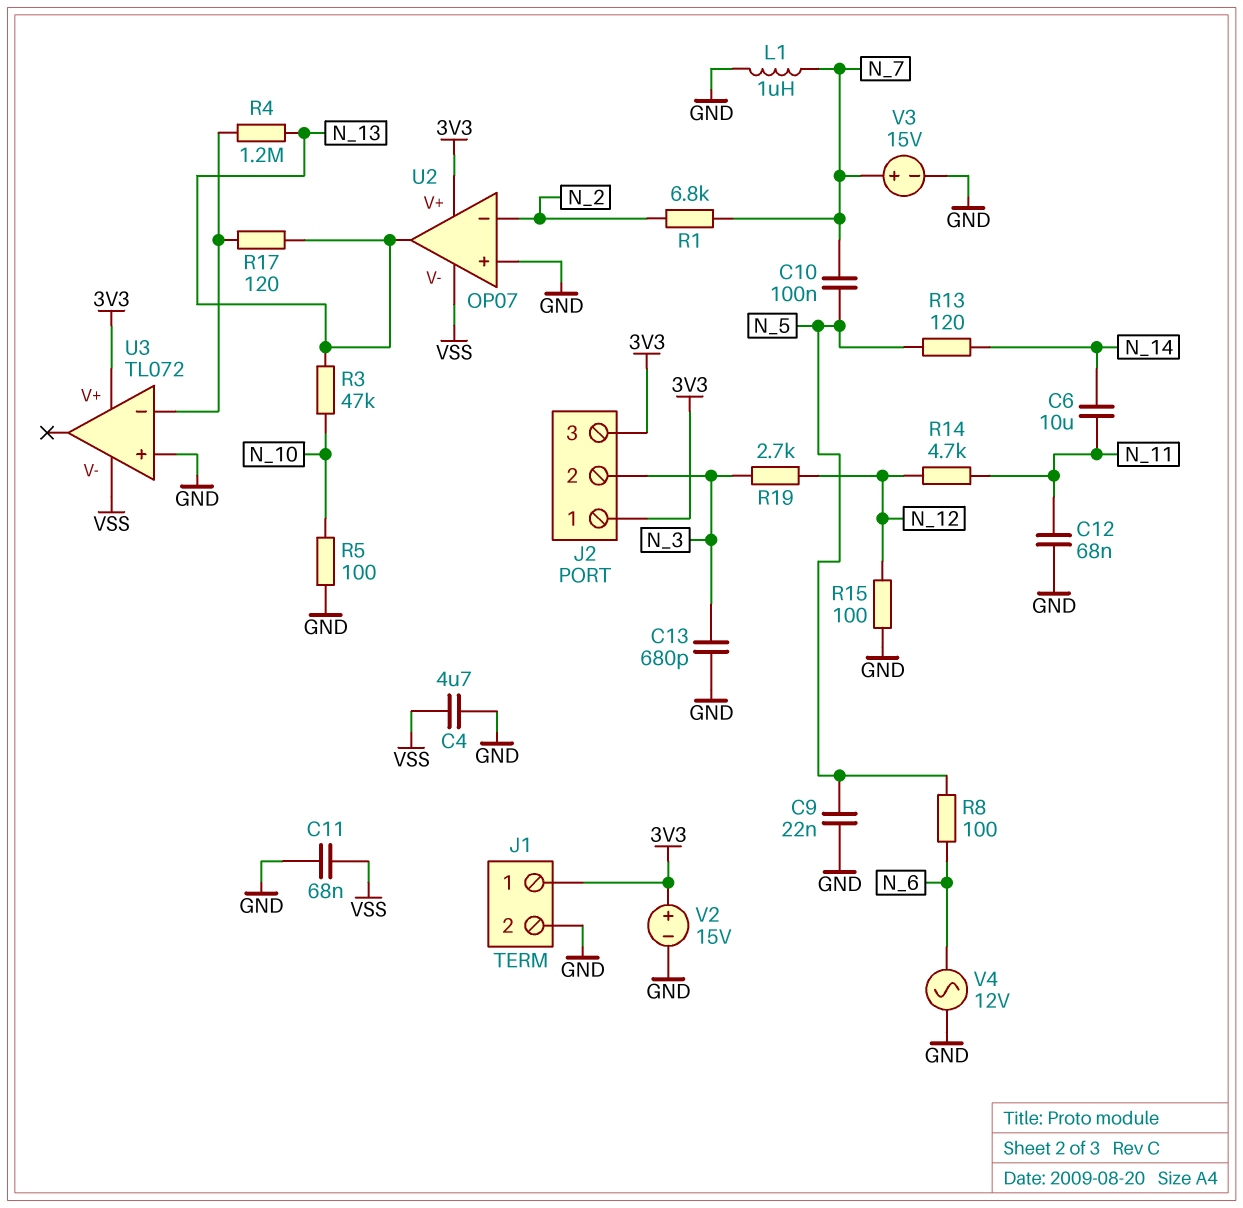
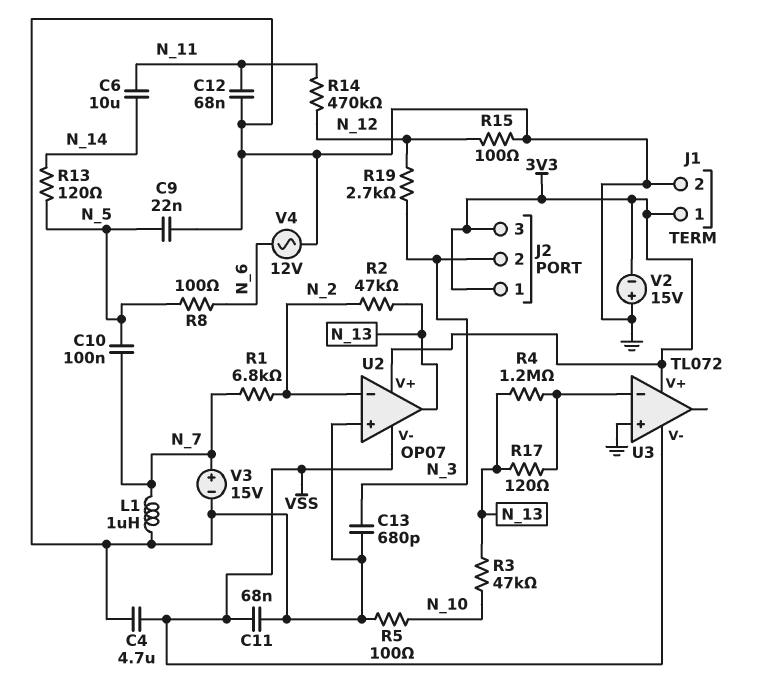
R2: none -> 47k (N_2, N_13)
R14: 4.7k (N_11, N_12) -> 470k (N_11, N_12)
V2: 15V (plus 3V3, minus GND) -> 15V (plus GND, minus 3V3)

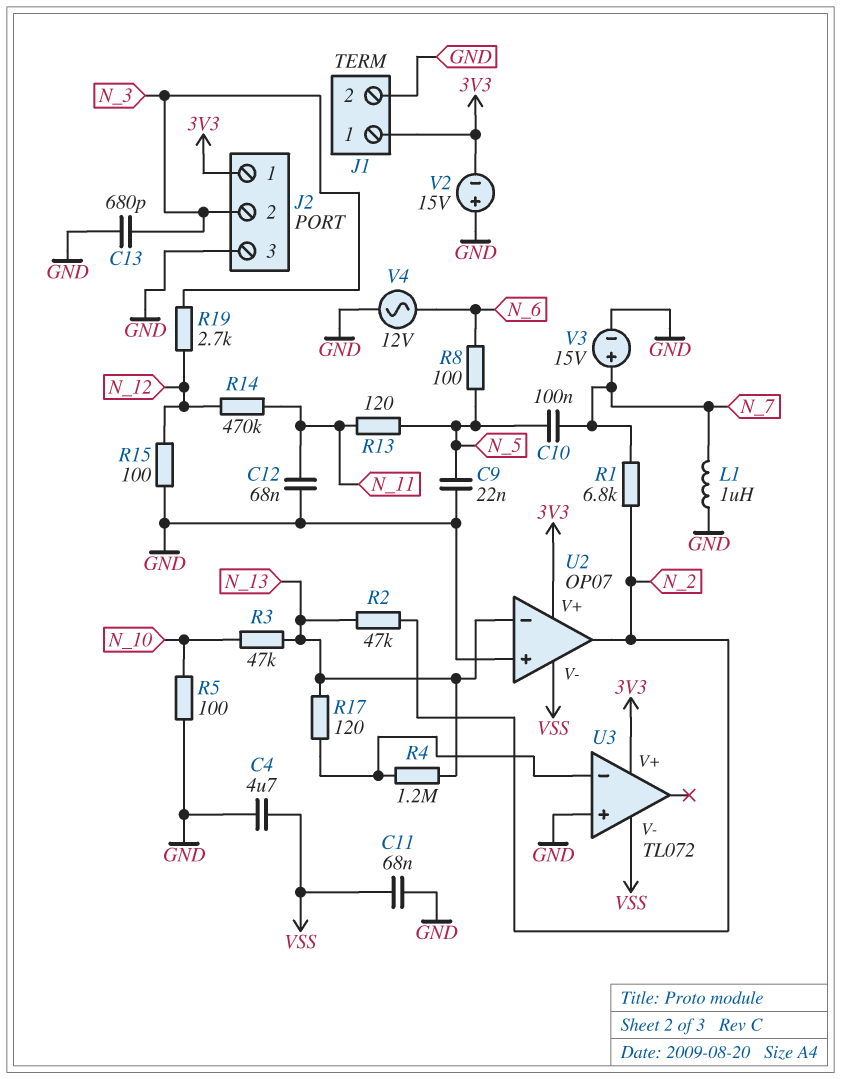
C6: 10uF (N_11, N_14) -> none
J2 pin 3: 3V3 -> GND
R13: 120 (N_5, N_14) -> 120 (N_5, N_11)
U2 pin in-: N_2 -> N_13
U2 pin out: N_13 -> N_2

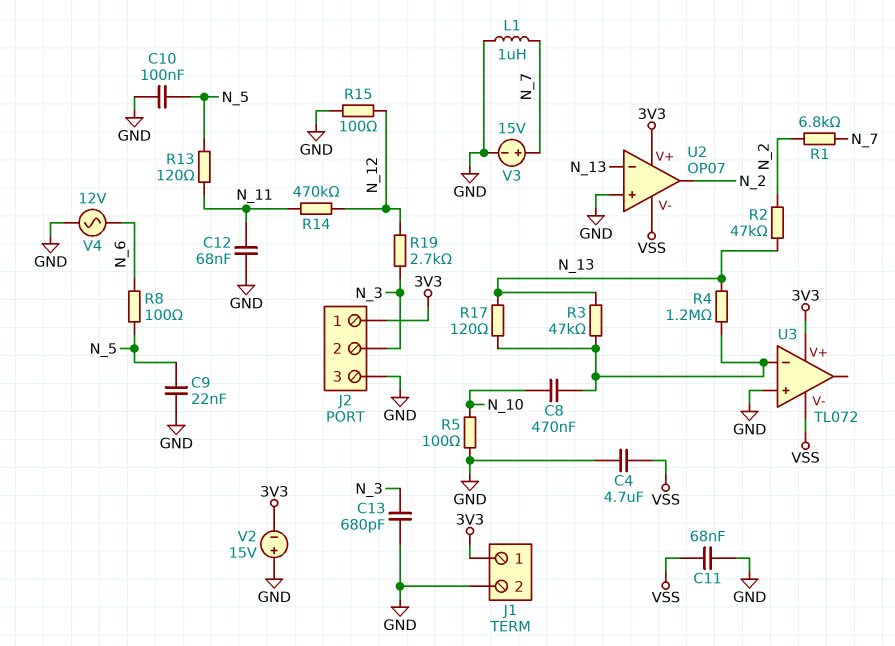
C8: none -> 470nF (N_10, U3/in-)
C10: 100nF (N_5, N_7) -> 100nF (GND, N_5)
R3: 47k (N_10, N_13) -> 47k (N_13, U3/in-)

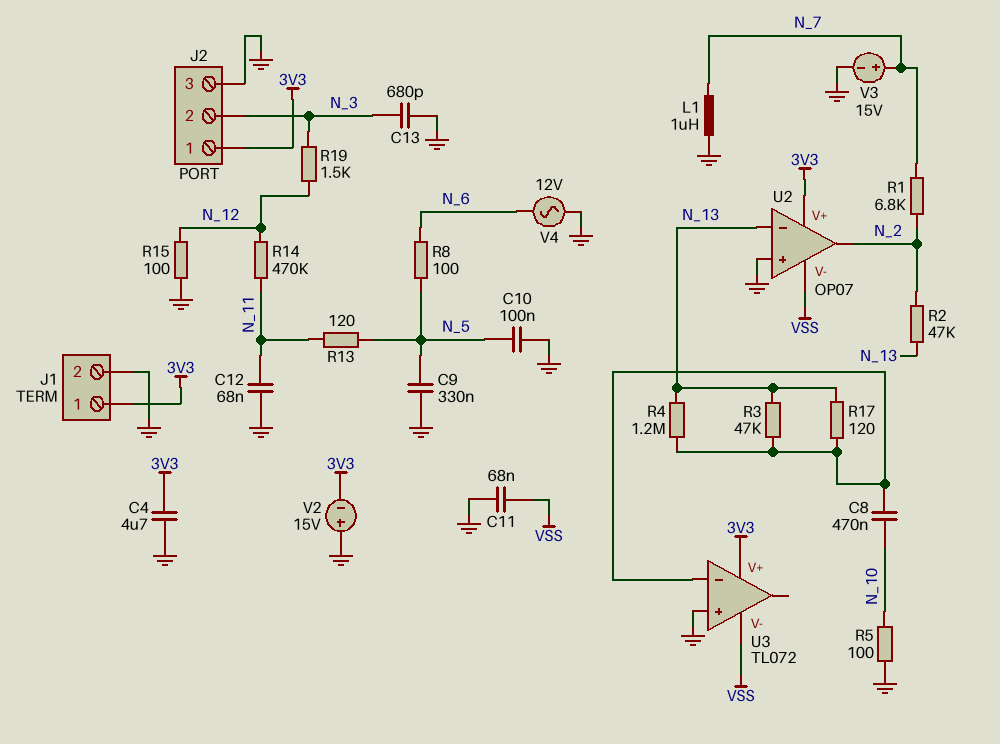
C4: 4.7uF (GND, VSS) -> 4.7uF (3V3, GND)
C9: 22nF (GND, N_5) -> 330nF (GND, N_5)
R19: 2.7k (N_3, N_12) -> 1.5k (N_3, N_12)

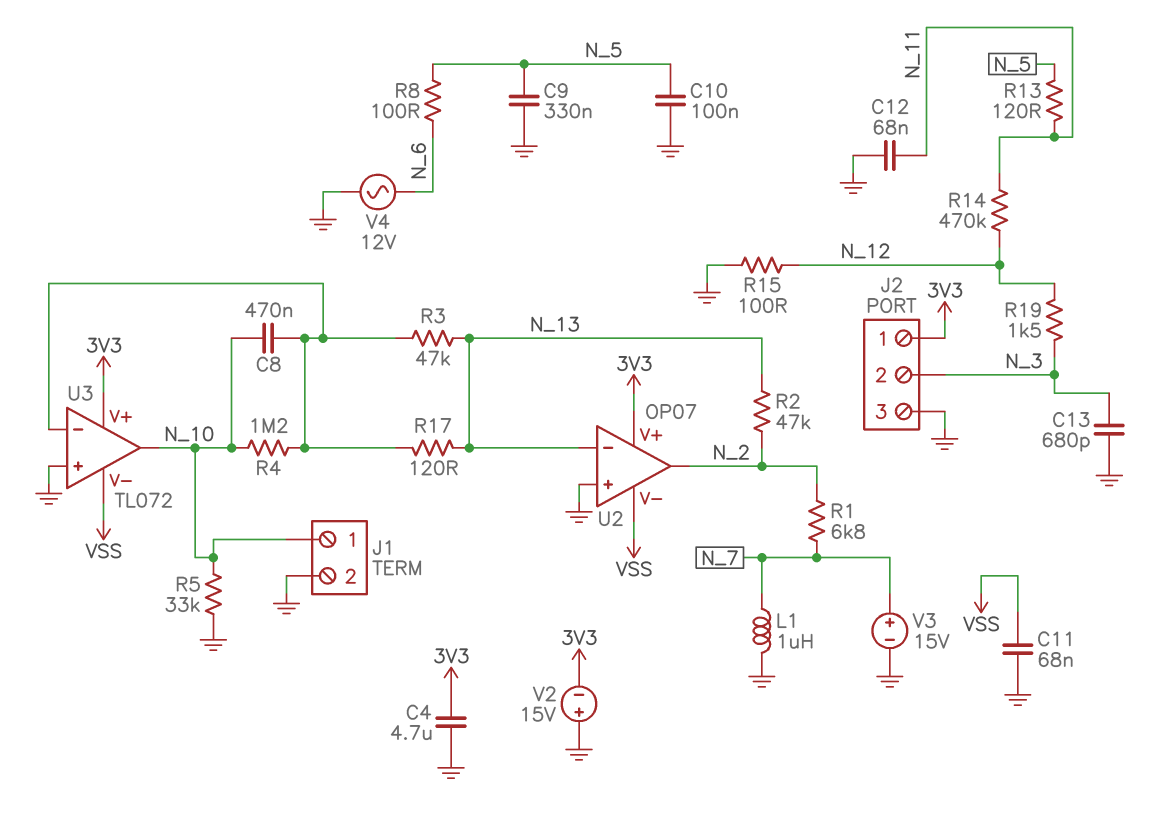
J1 pin 1: 3V3 -> N_10
R4: 1.2M (N_13, U3/in-) -> 1.2M (N_10, U3/in-)
R5: 100 (GND, N_10) -> 33k (GND, N_10)
U3 pin out: none -> N_10

